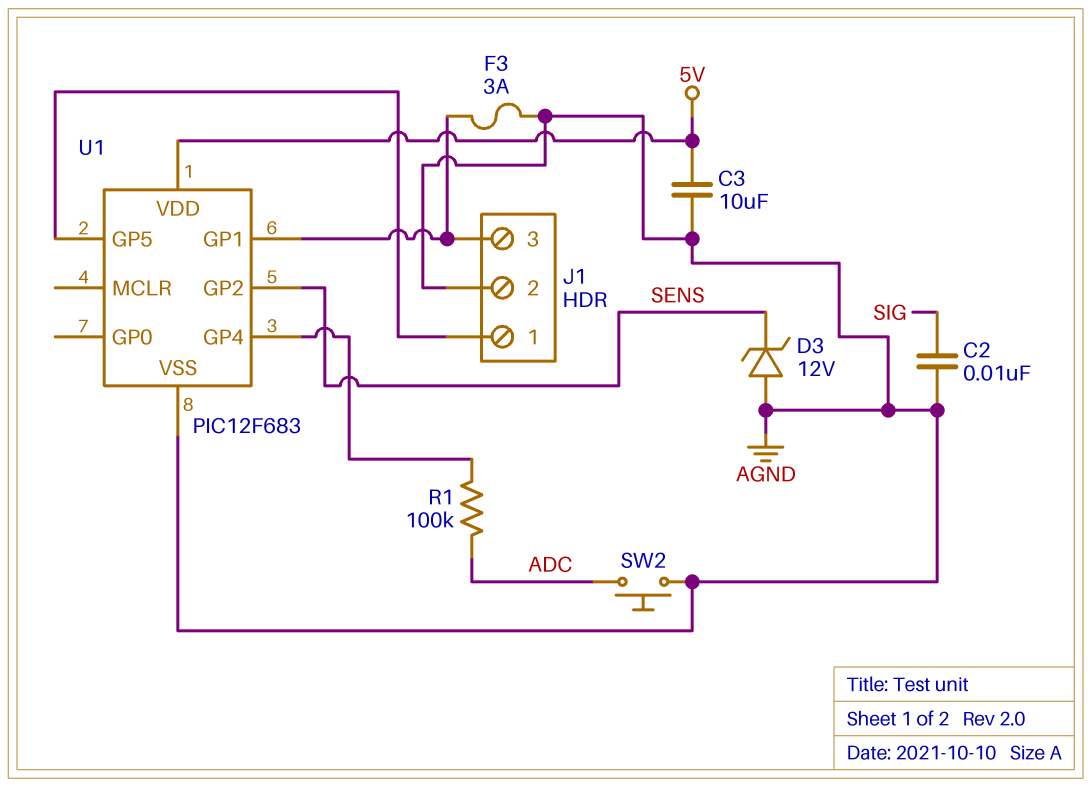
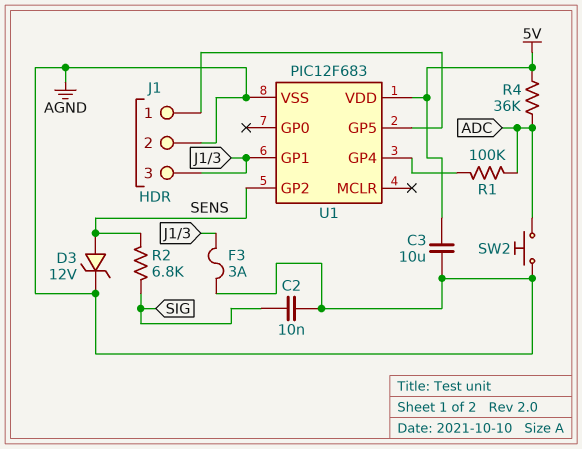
D3: zener 12V (A AGND, K SENS) -> zener 12V (A SENS, K AGND)
R2: none -> 6.8k (SENS, SIG)
R4: none -> 36k (5V, ADC)

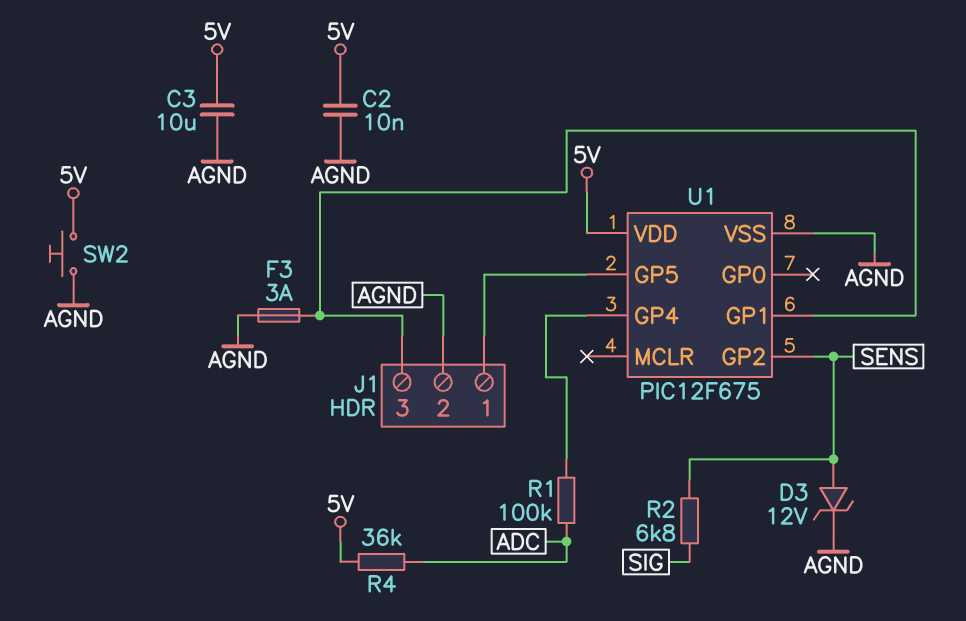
C2: 10nF (AGND, SIG) -> 10nF (5V, AGND)
SW2: button (ADC, AGND) -> button (5V, AGND)
U1: PIC12F683 -> PIC12F675

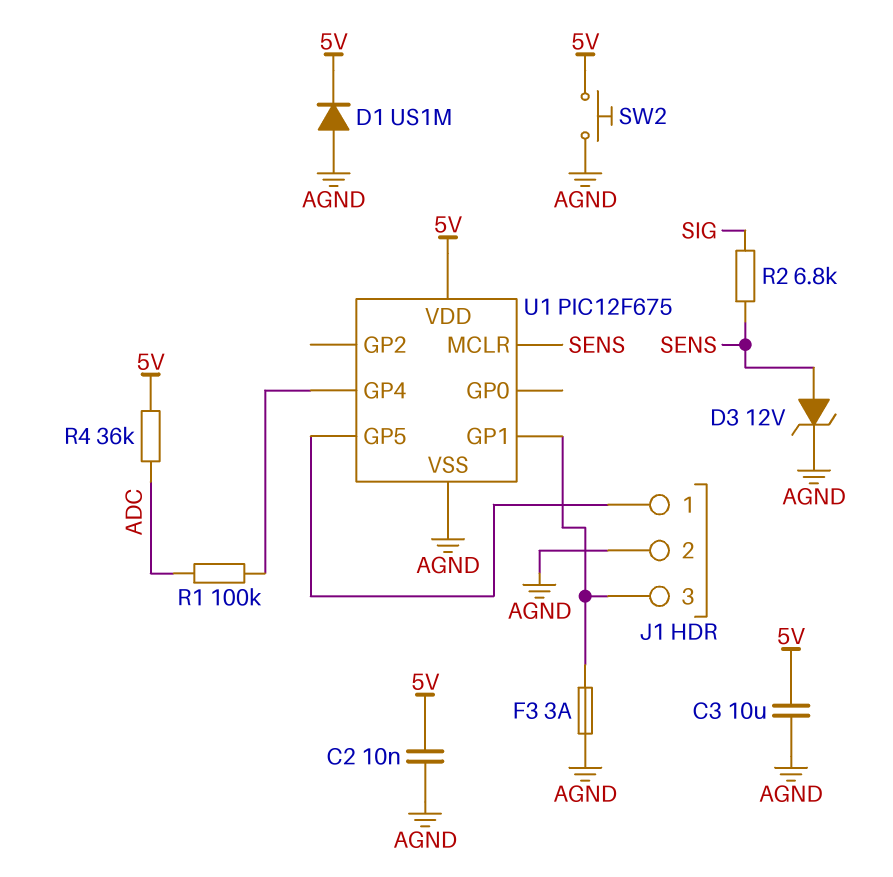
D1: none -> diode US1M (A AGND, K 5V)
U1 pin GP2: SENS -> none
U1 pin MCLR: none -> SENS

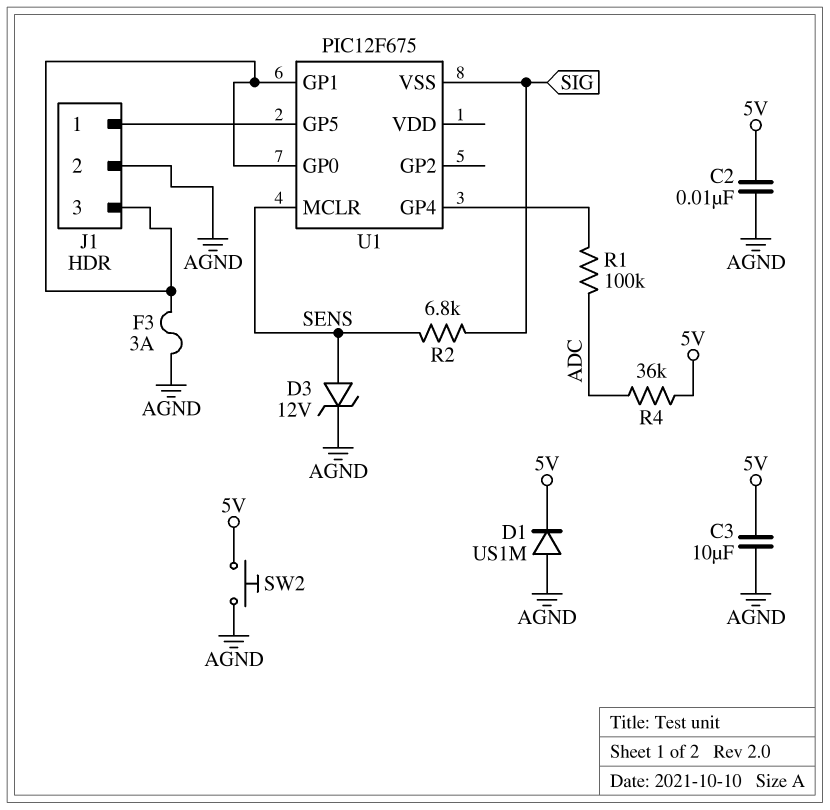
U1 pin GP0: none -> J1/3
U1 pin VDD: 5V -> none
U1 pin VSS: AGND -> SIG

